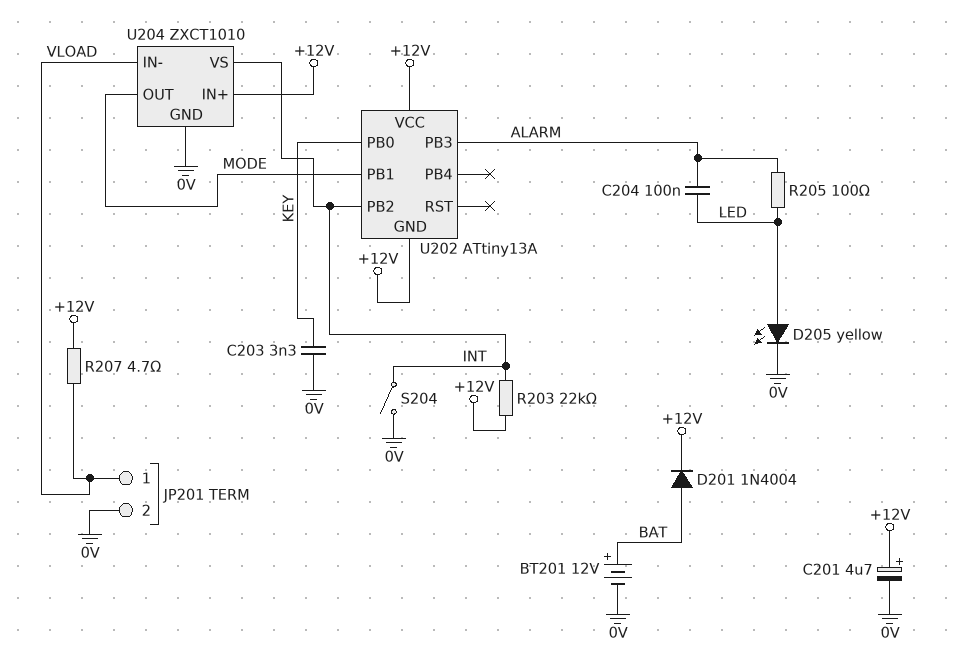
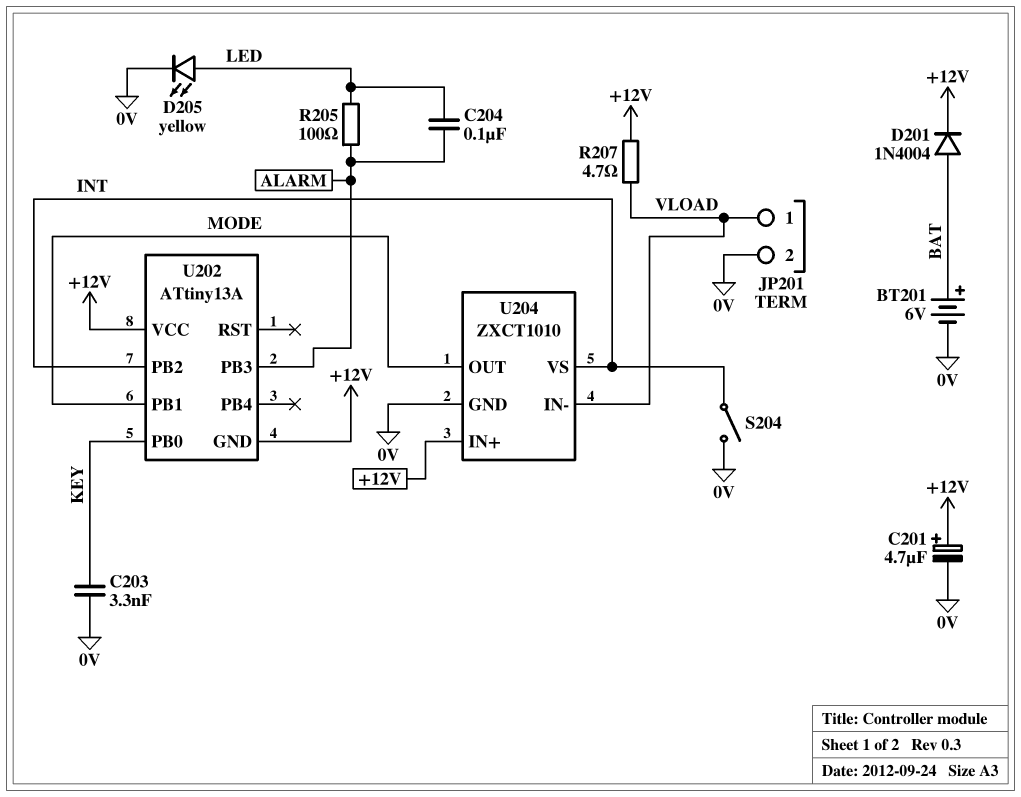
BT201: 12V (plus BAT, minus 0V) -> 6V (plus BAT, minus 0V)
R203: 22k (+12V, INT) -> none

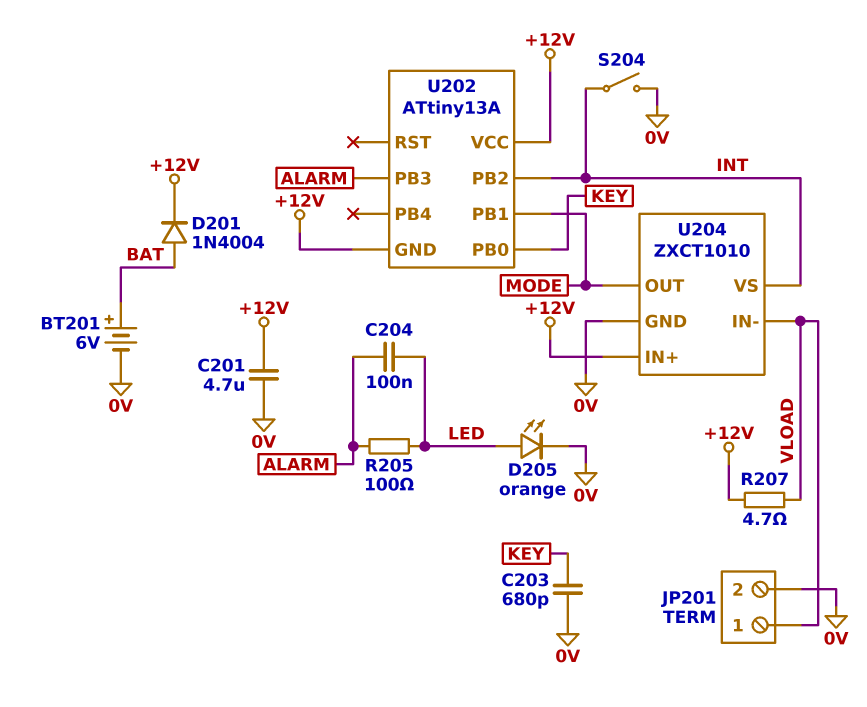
C201: 4.7uF (plus +12V, minus 0V) -> 4.7uF (+12V, 0V)
C203: 3.3nF (0V, KEY) -> 680pF (0V, KEY)
D205: LED yellow (A LED, K 0V) -> LED orange (A LED, K 0V)

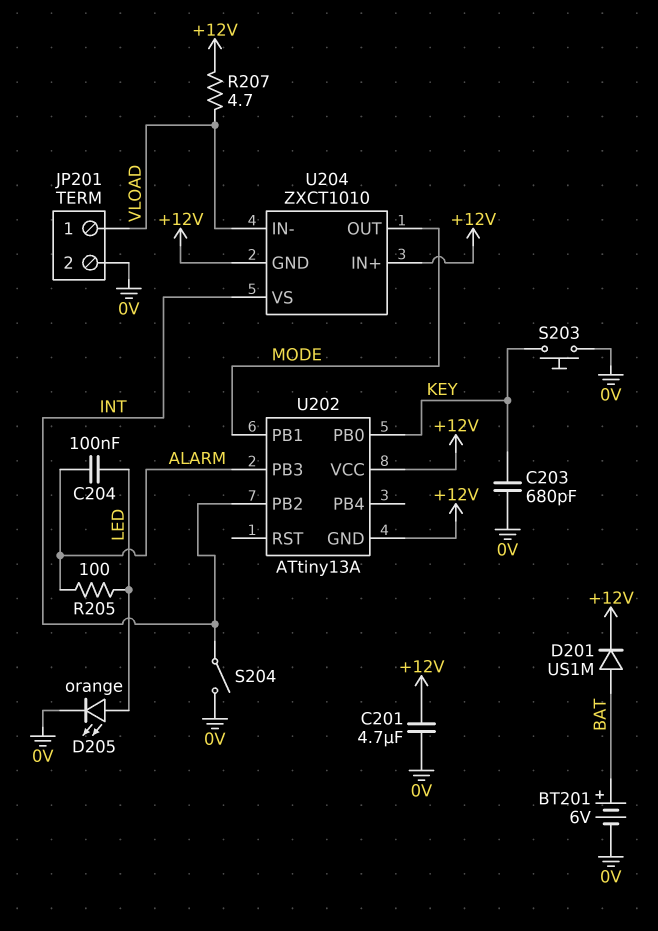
D201: diode 1N4004 (A BAT, K +12V) -> diode US1M (A BAT, K +12V)
S203: none -> button (0V, KEY)
U204 pin GND: 0V -> +12V

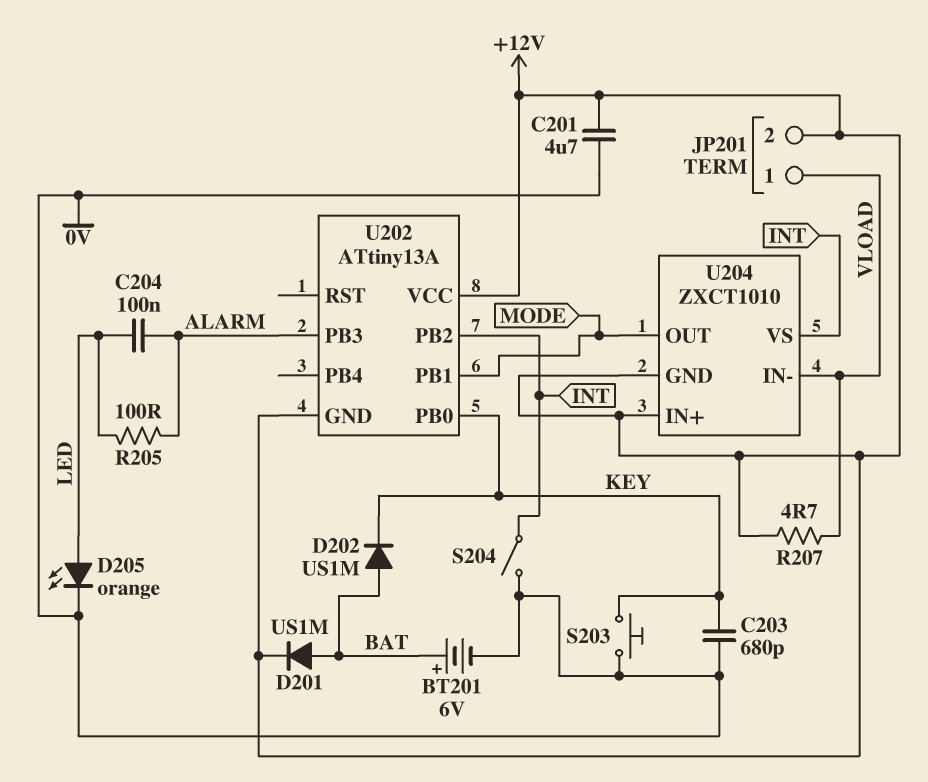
D202: none -> diode US1M (A BAT, K KEY)
JP201 pin 2: 0V -> +12V

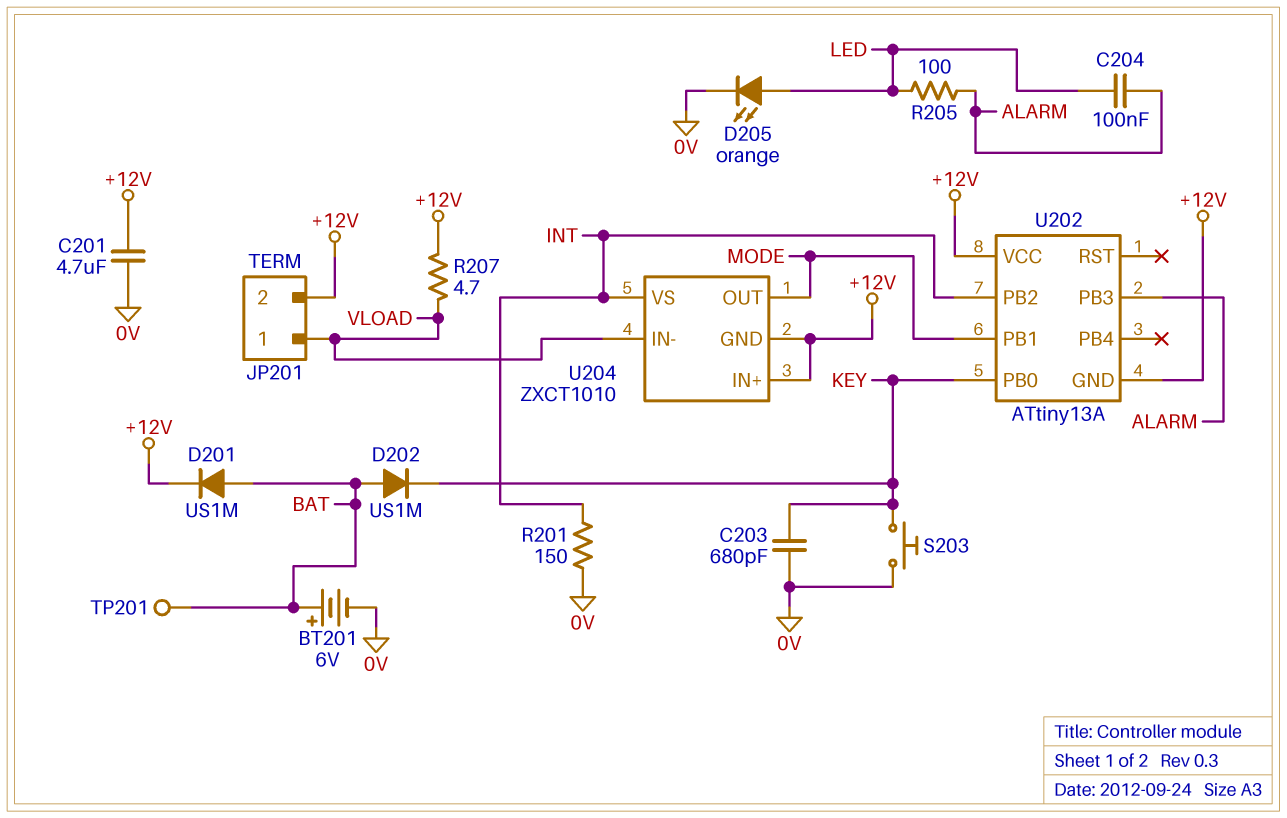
R201: none -> 150 (0V, INT)
S204: switch (0V, INT) -> none
TP201: none -> test point (BAT)

